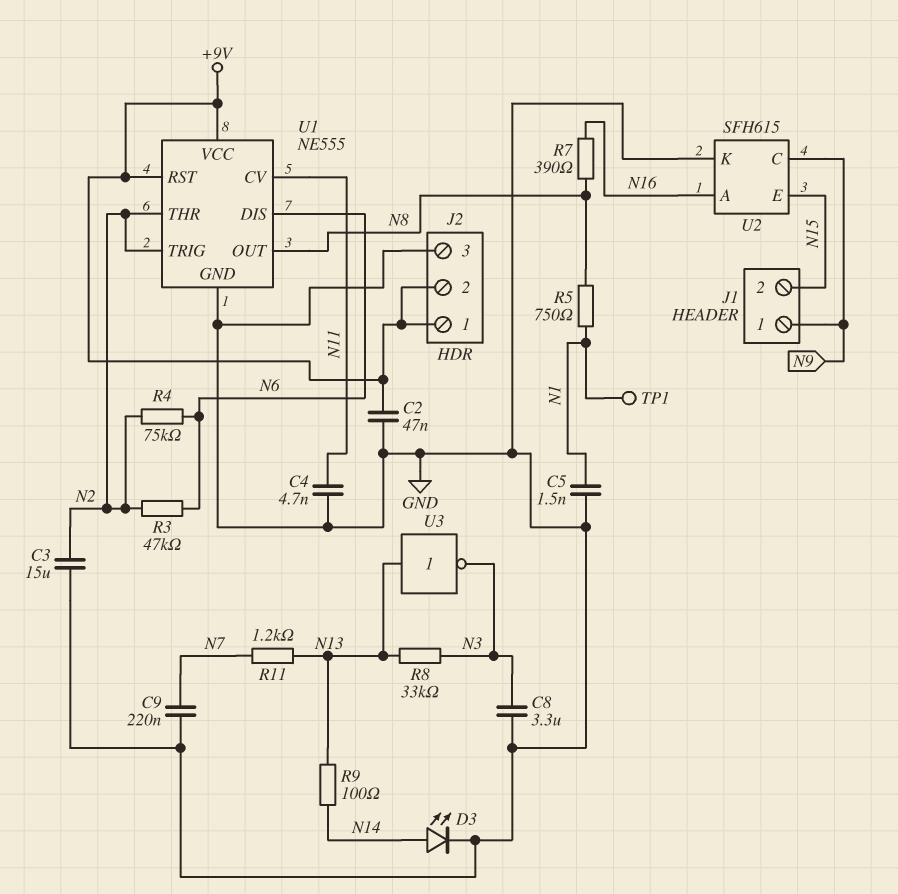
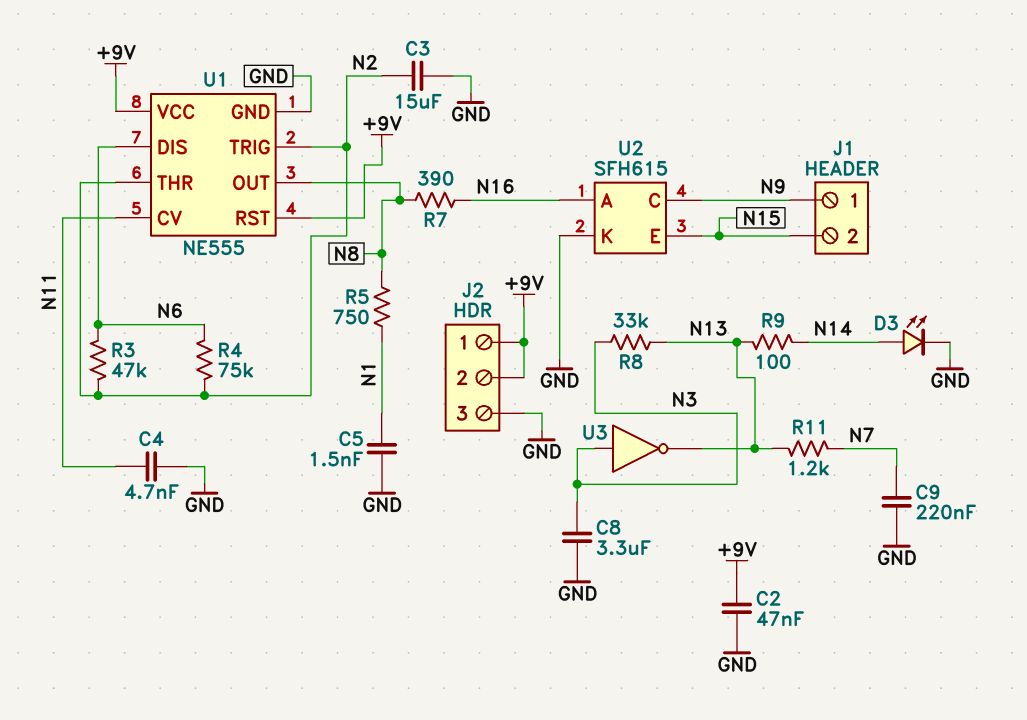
TP1: test point (N1) -> none
U3: NOT (in N13, out N3) -> NOT (in N3, out N13)

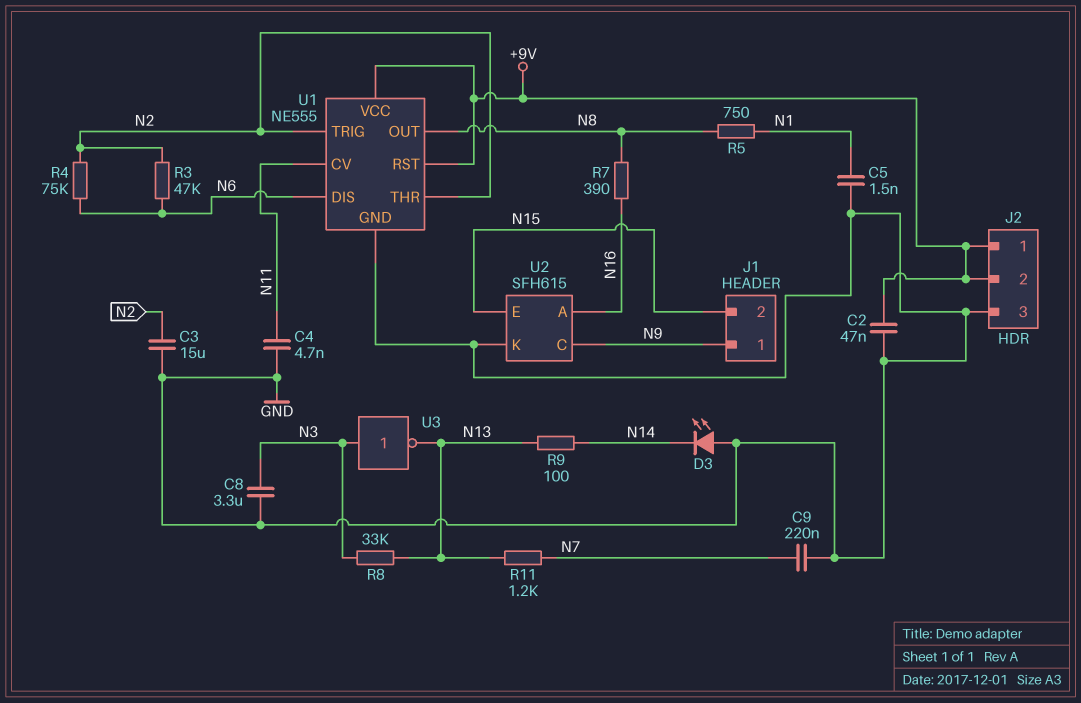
D3: LED (A N14, K GND) -> LED (A GND, K N14)

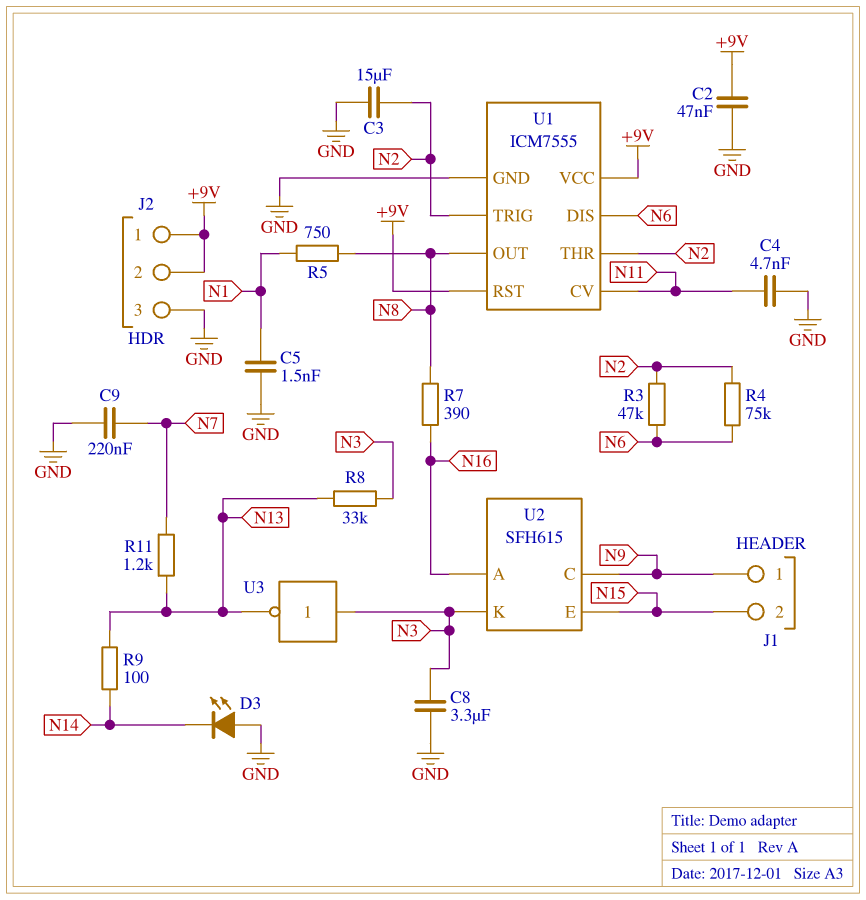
U1: NE555 -> ICM7555
U2 pin K: GND -> N3

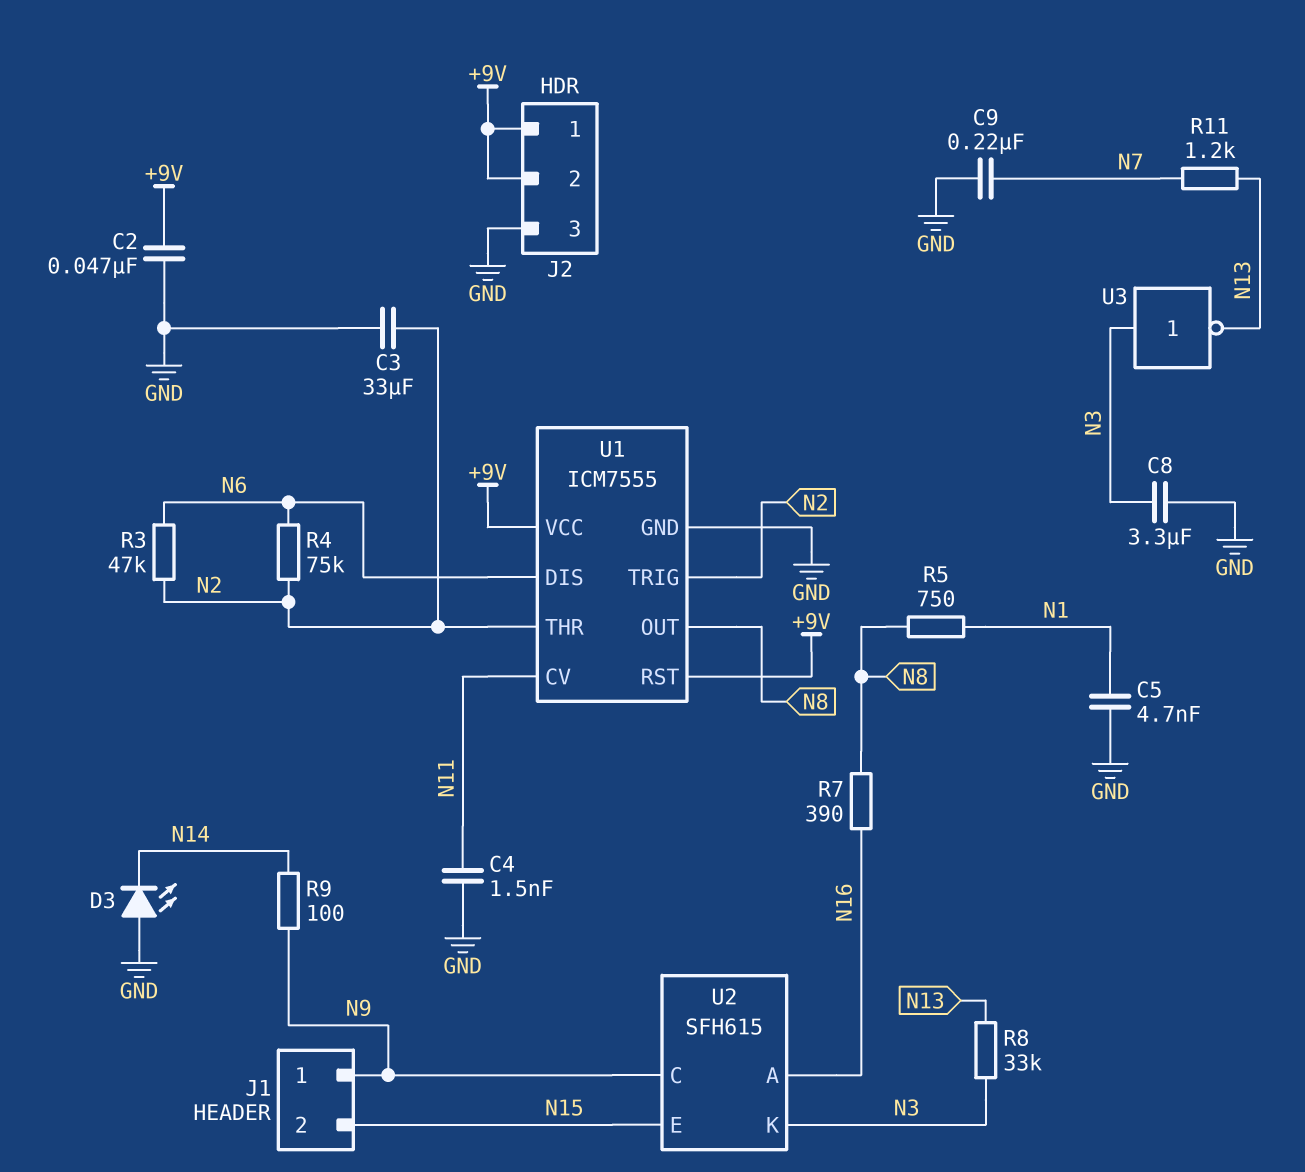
C3: 15uF (GND, N2) -> 33uF (GND, N2)
C4: 4.7nF (GND, N11) -> 1.5nF (GND, N11)
C5: 1.5nF (GND, N1) -> 4.7nF (GND, N1)
R9: 100 (N13, N14) -> 100 (N9, N14)

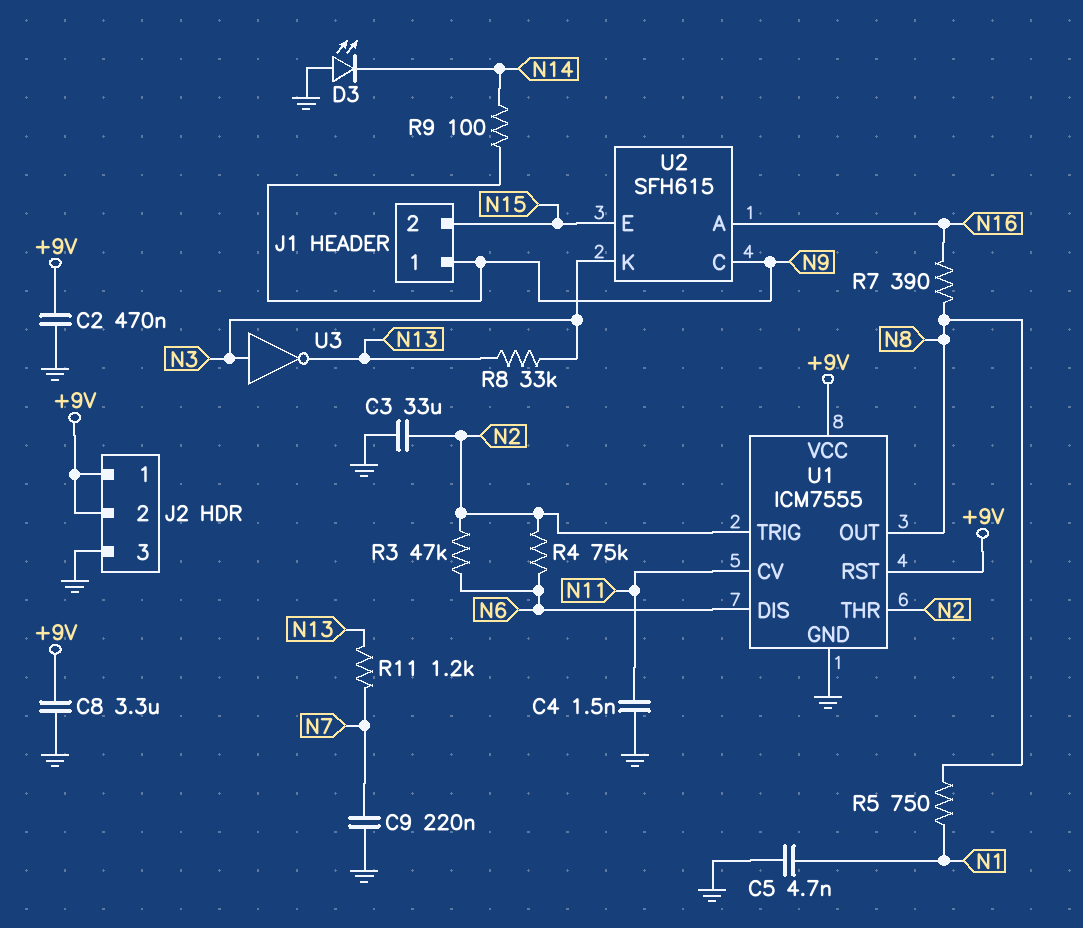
C2: 47nF (+9V, GND) -> 470nF (+9V, GND)
C8: 3.3uF (GND, N3) -> 3.3uF (+9V, GND)

